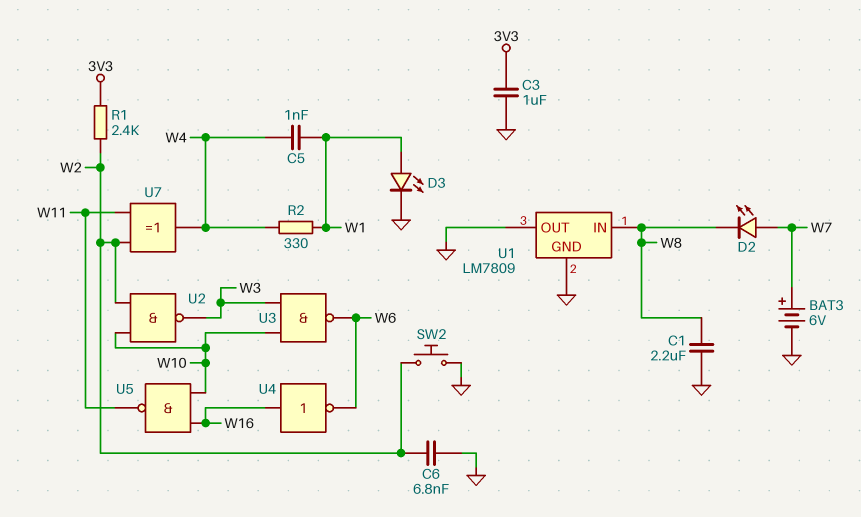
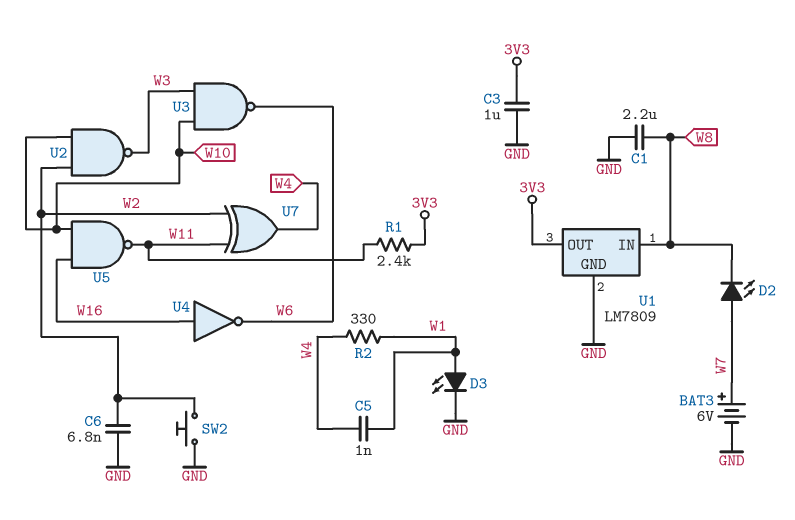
R1: 2.4k (3V3, W2) -> 2.4k (3V3, W11)
U1 pin OUT: GND -> 3V3

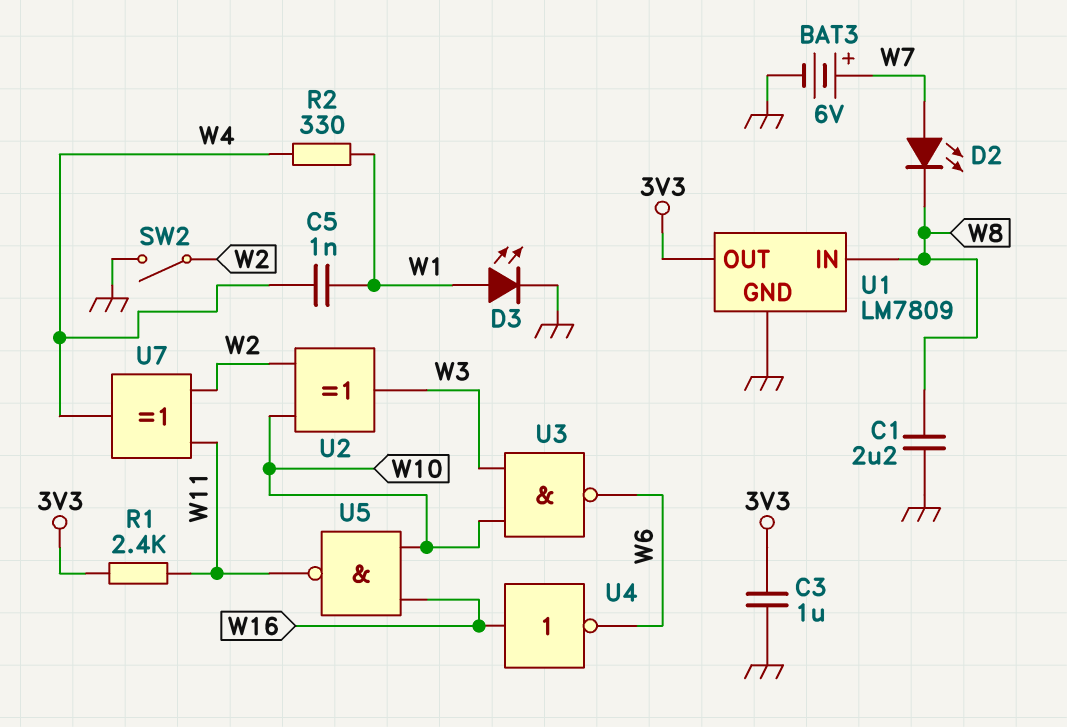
C6: 6.8nF (GND, W2) -> none
SW2: button (GND, W2) -> switch (GND, W2)
U2: NAND (in W2, in W10, out W3) -> XOR (in W2, in W10, out W3)

